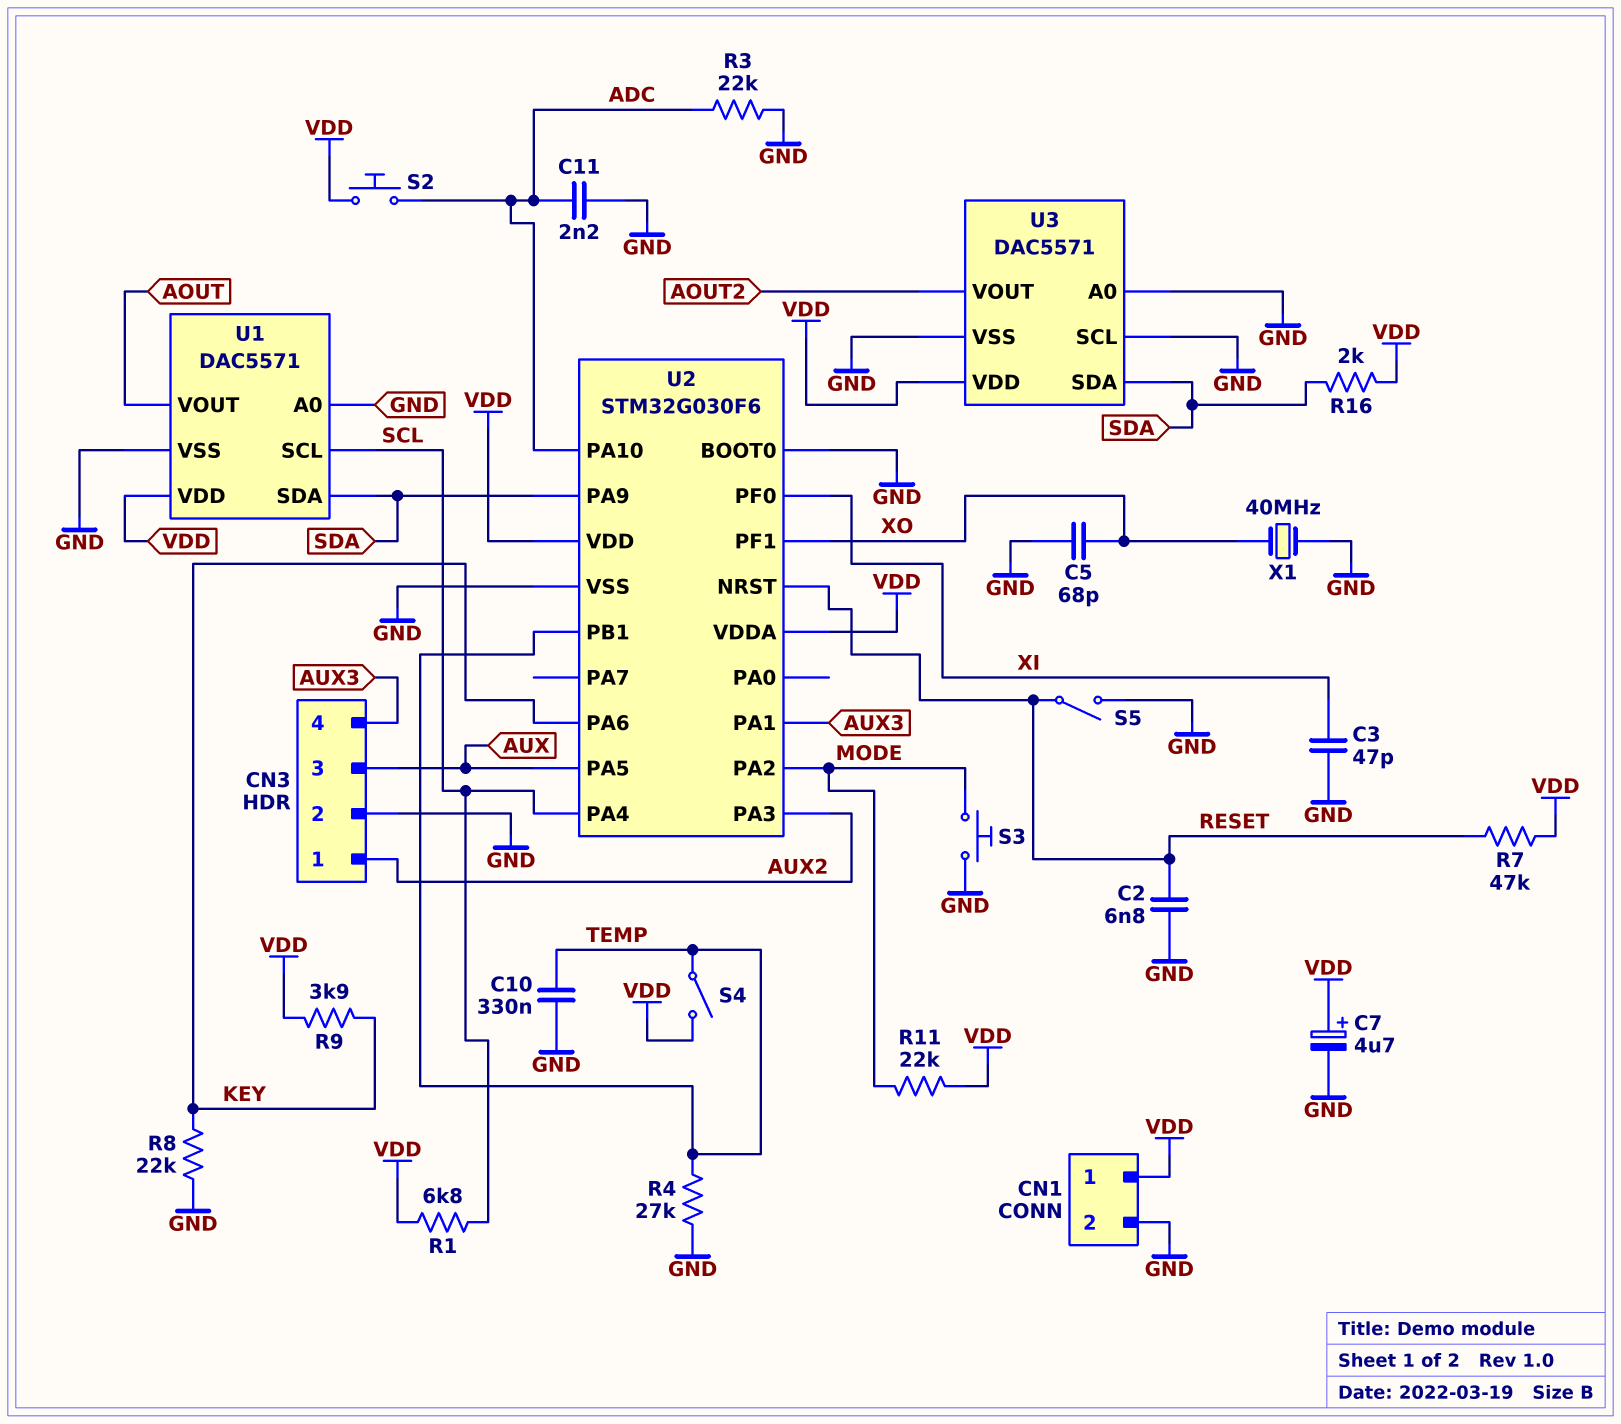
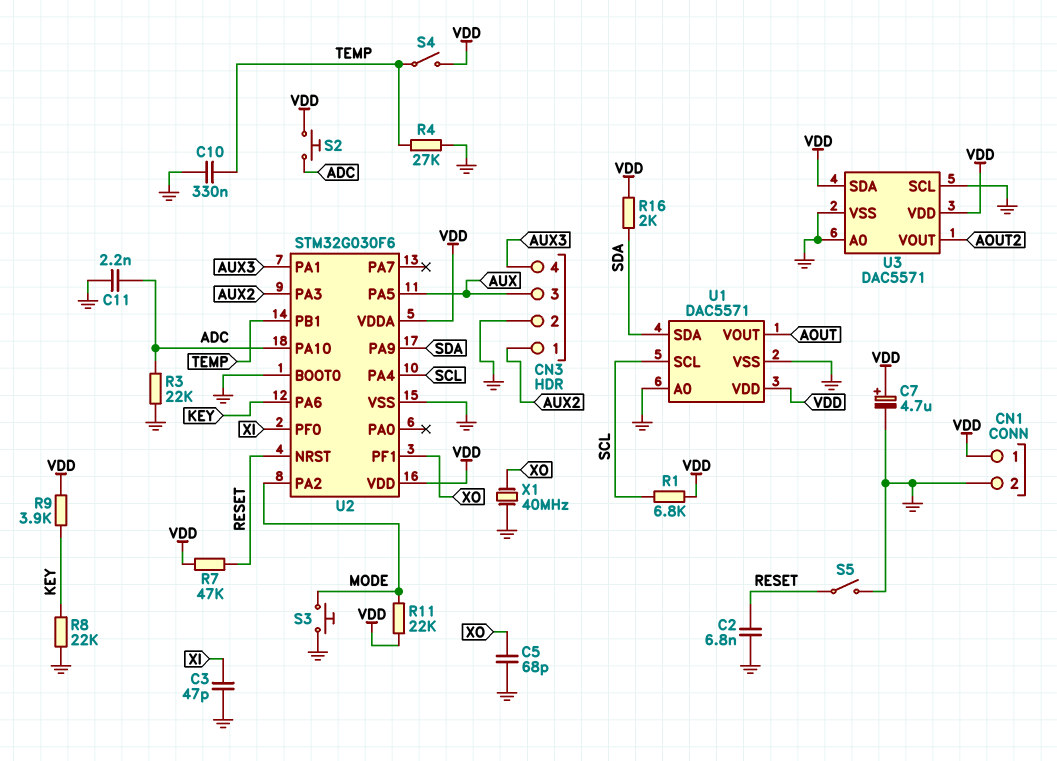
U3 pin SDA: SDA -> VDD

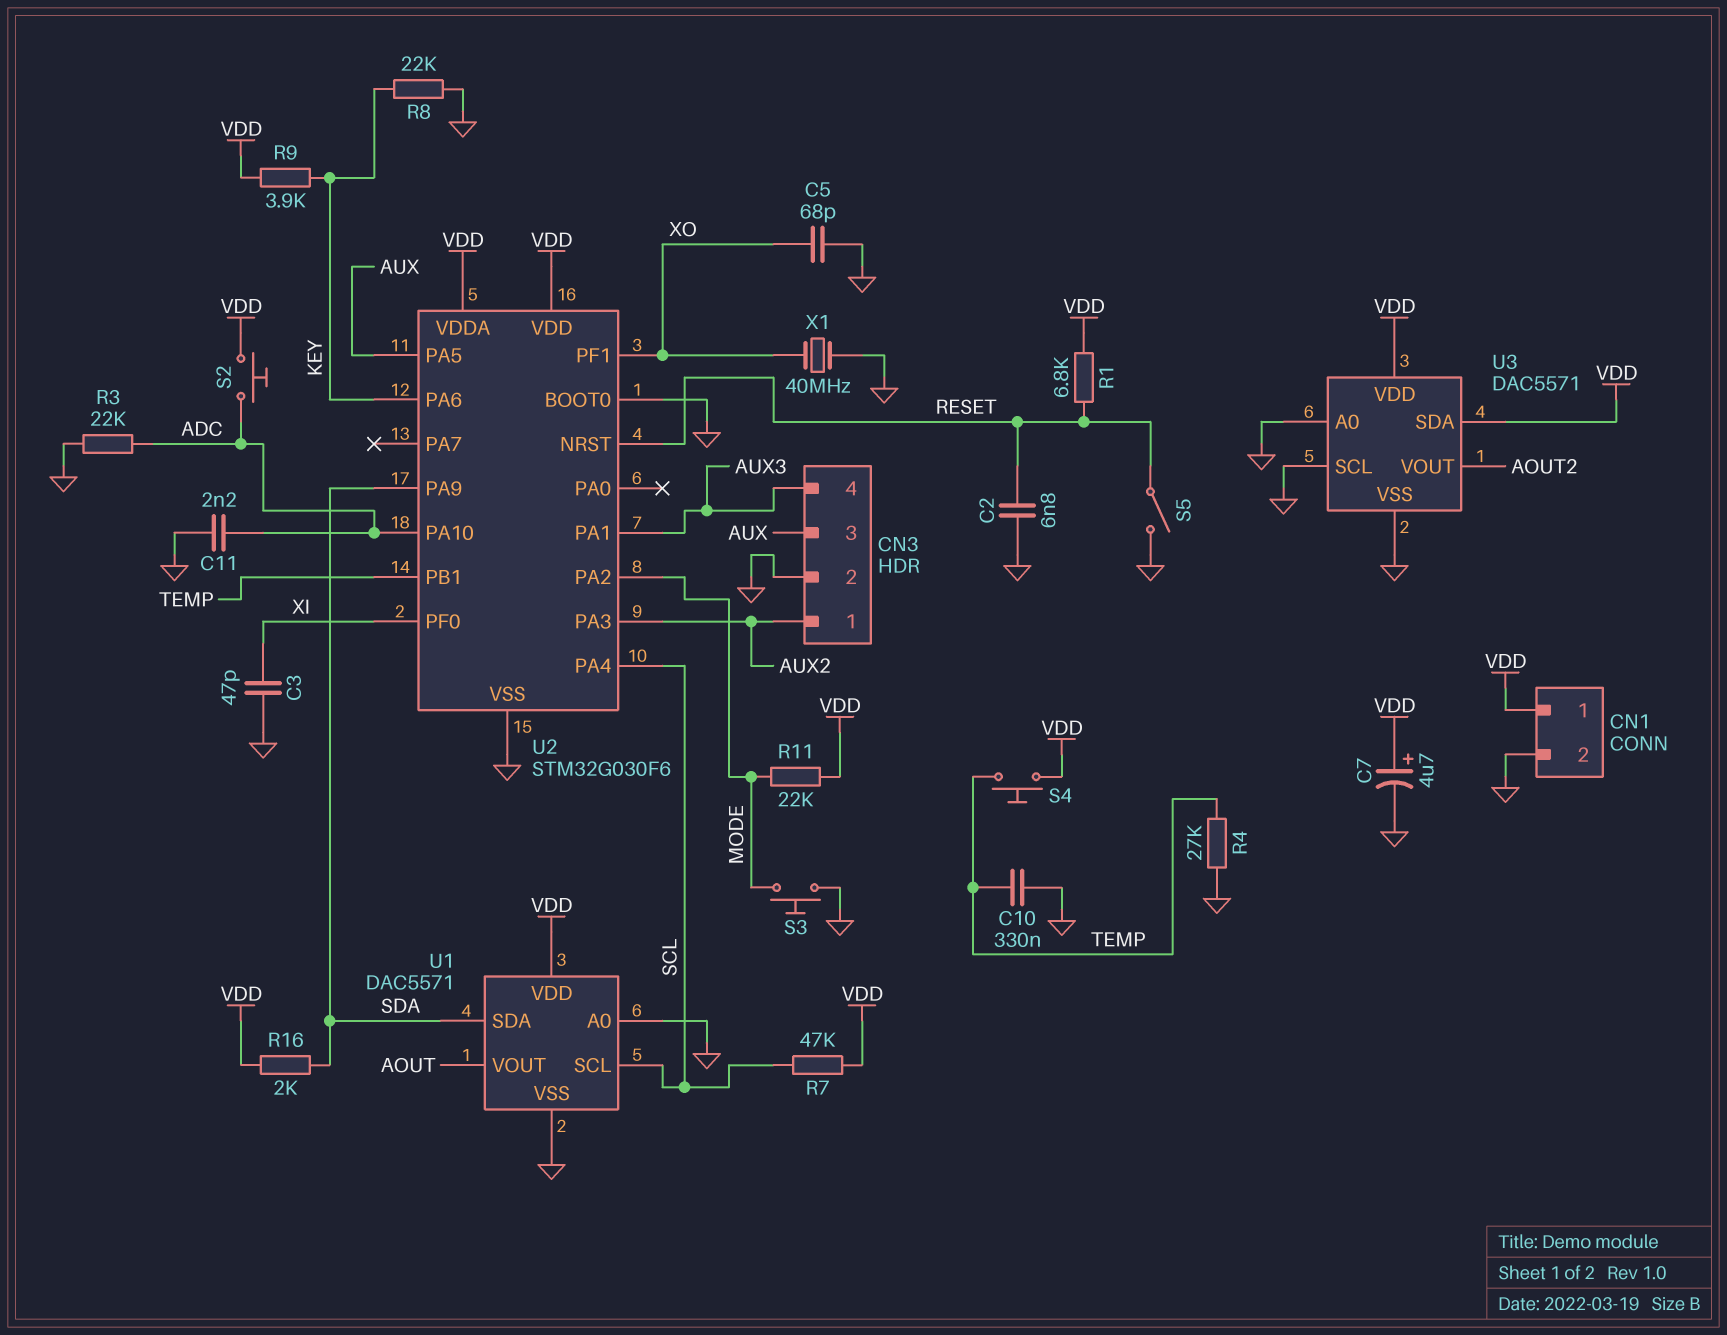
R1: 6.8k (SCL, VDD) -> 6.8k (RESET, VDD)
R7: 47k (RESET, VDD) -> 47k (SCL, VDD)
S4: switch (TEMP, VDD) -> button (TEMP, VDD)

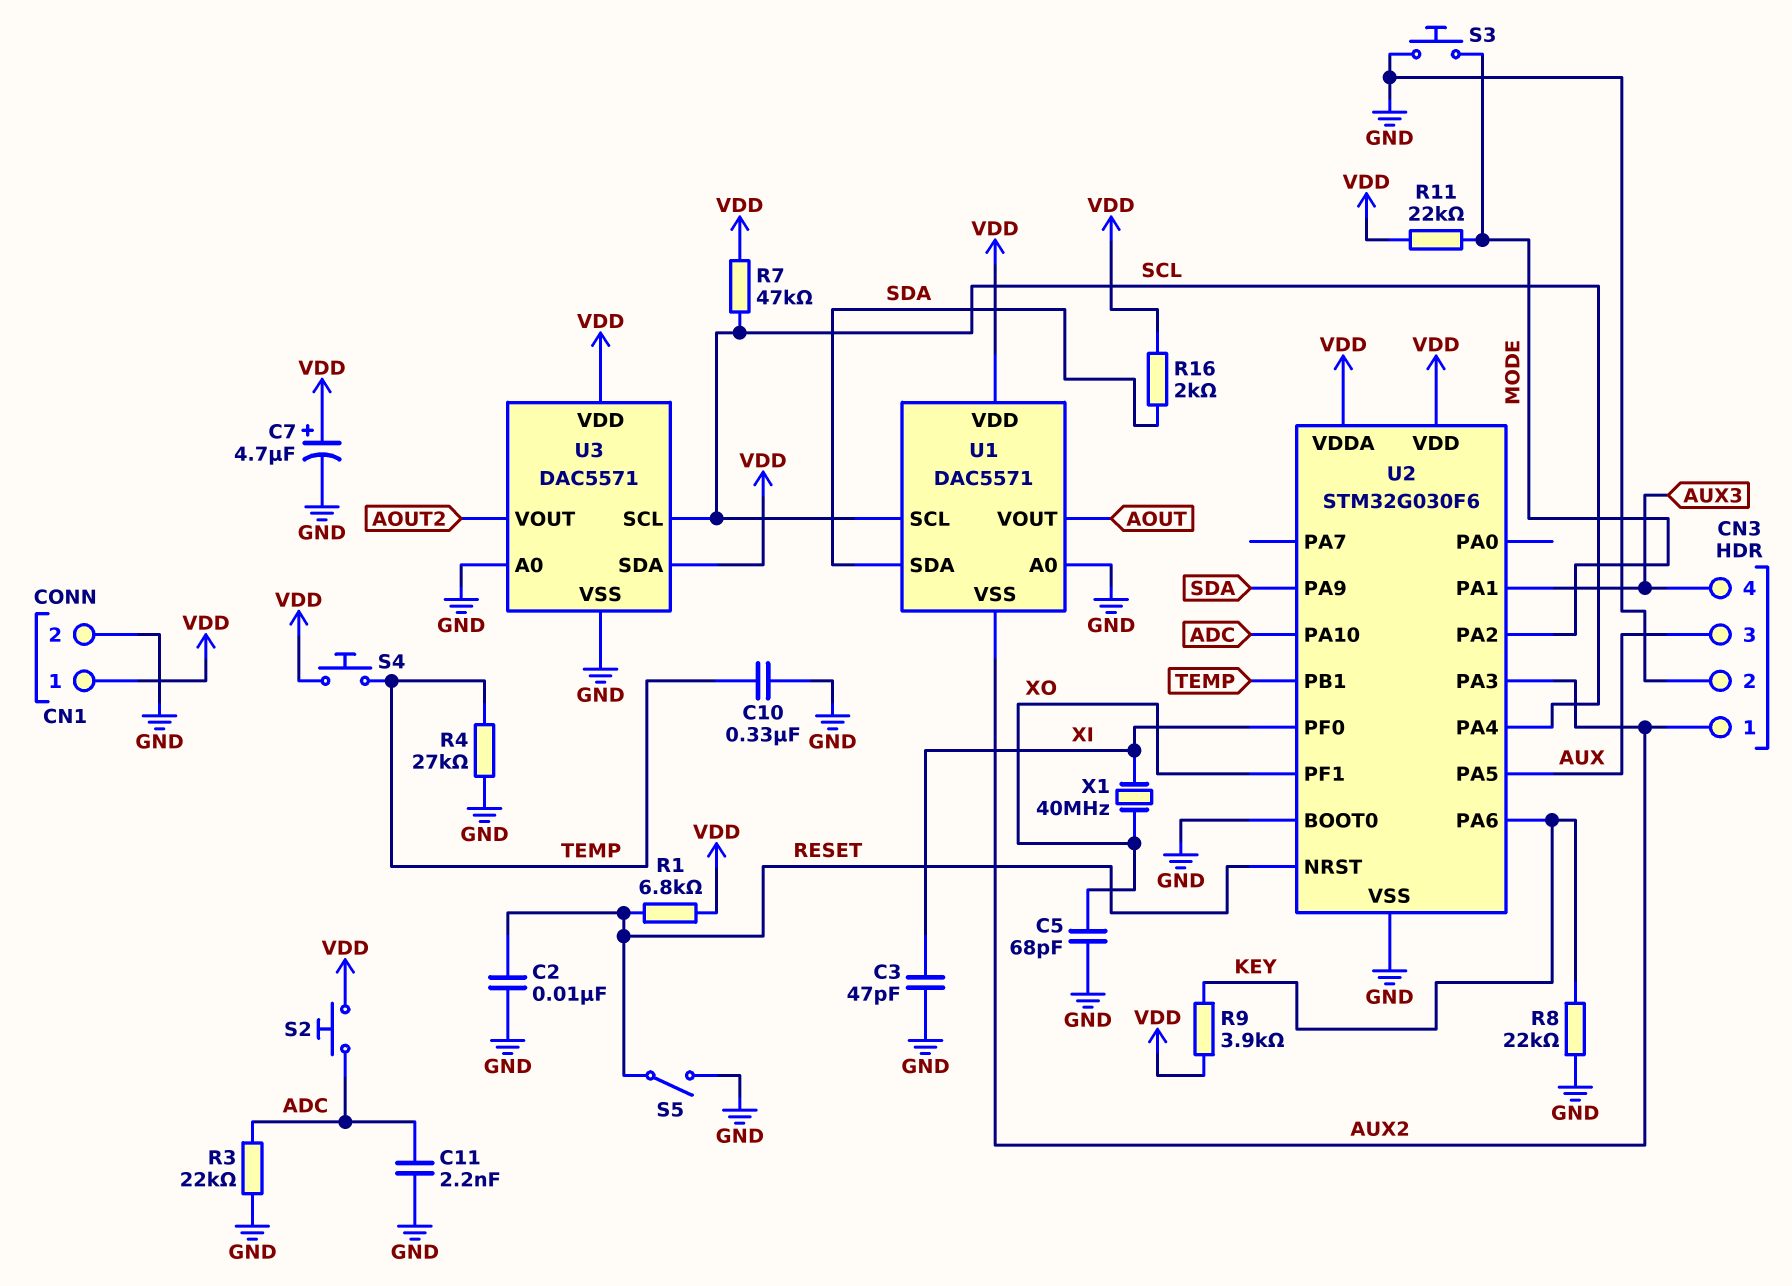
C2: 6.8nF (GND, RESET) -> 10nF (GND, RESET)
U1 pin VSS: GND -> AUX2
U3 pin SCL: GND -> SCL
X1: 40MHz (GND, XO) -> 40MHz (XI, XO)

